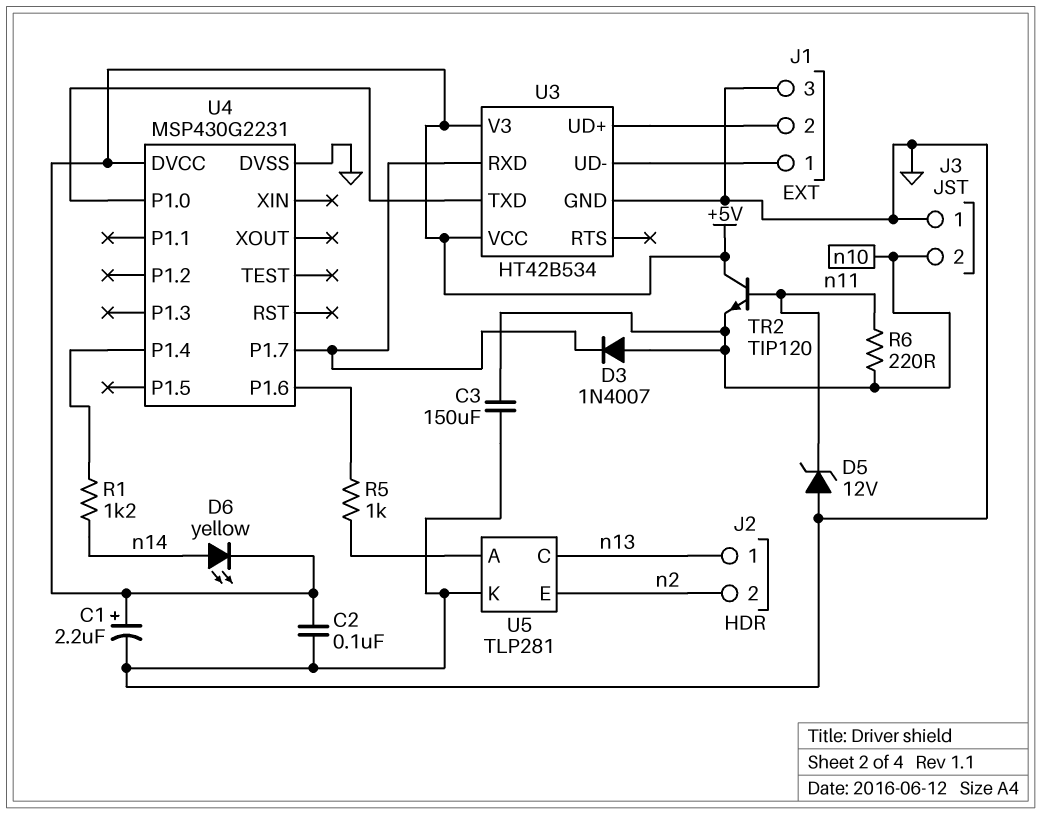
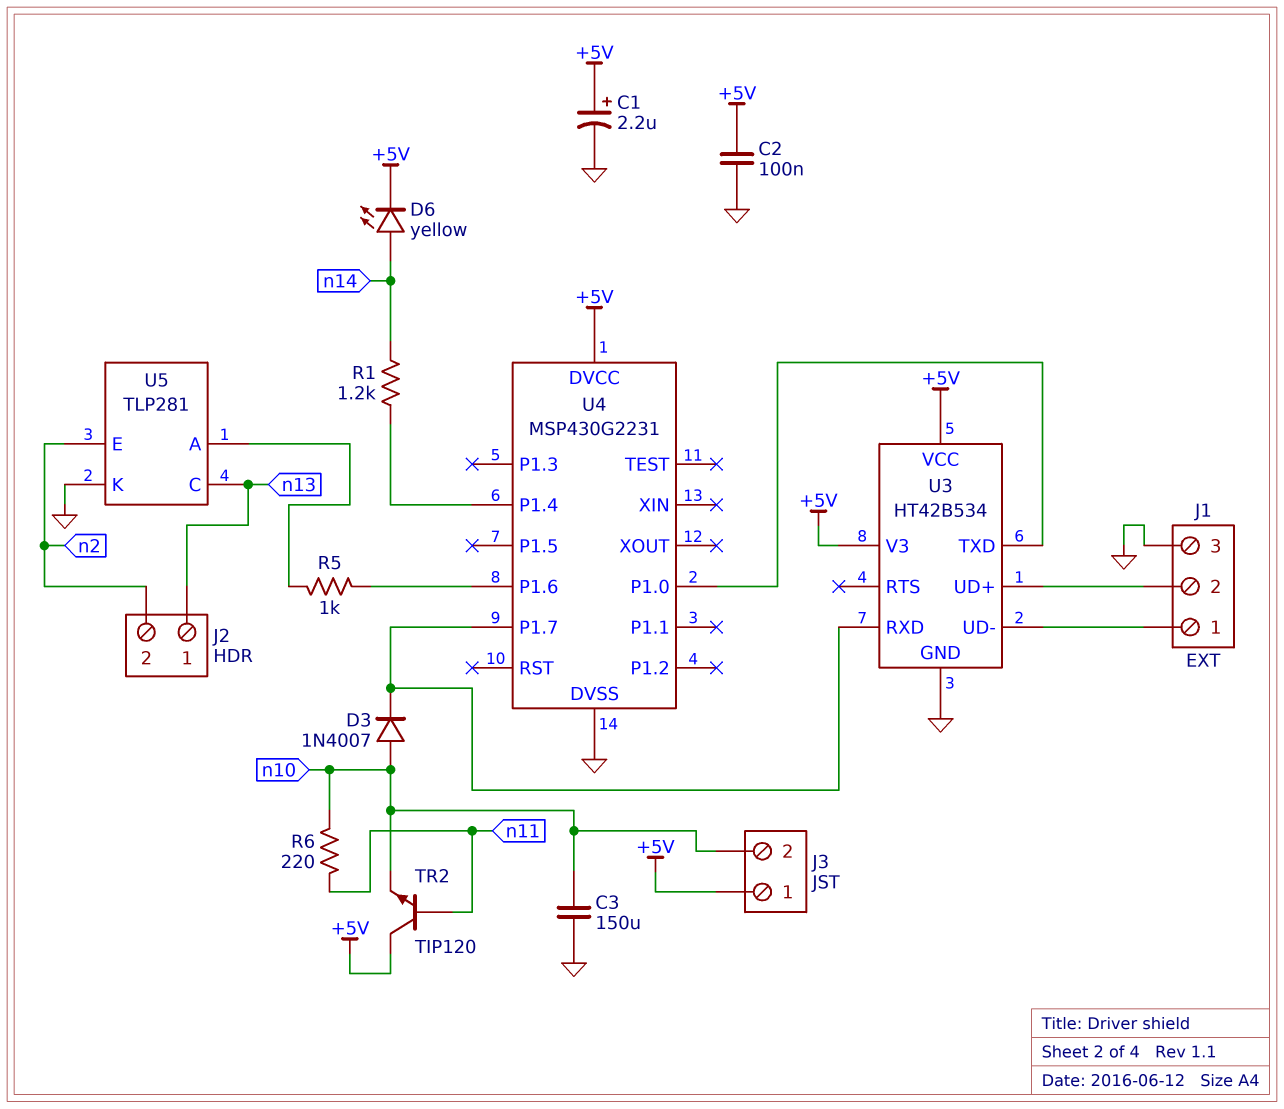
D5: zener 12V (A GND, K n11) -> none
J3 pin 1: GND -> +5V

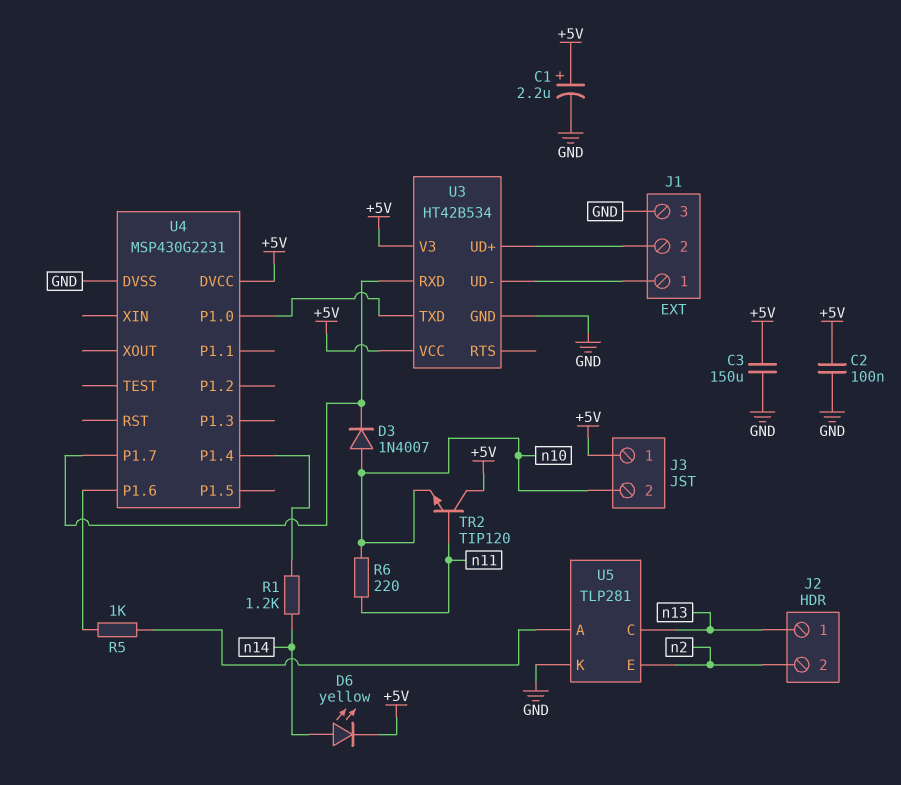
C3: 150uF (GND, n10) -> 150uF (+5V, GND)

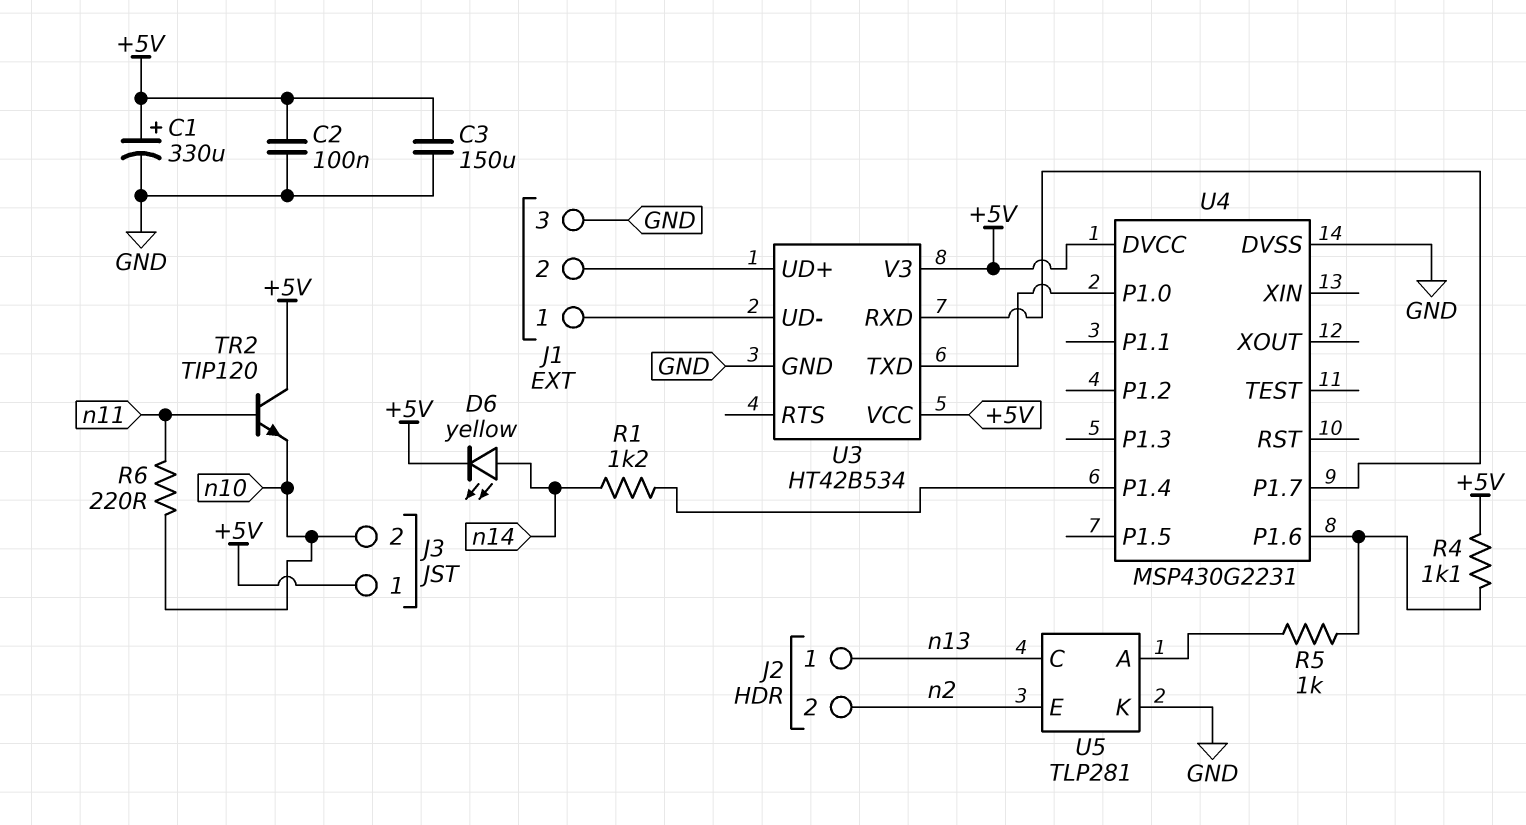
C1: 2.2uF (plus +5V, minus GND) -> 330uF (plus +5V, minus GND)
D3: diode 1N4007 (A n10, K U3/RXD) -> none
R4: none -> 1.1k (+5V, U4/P1.6)

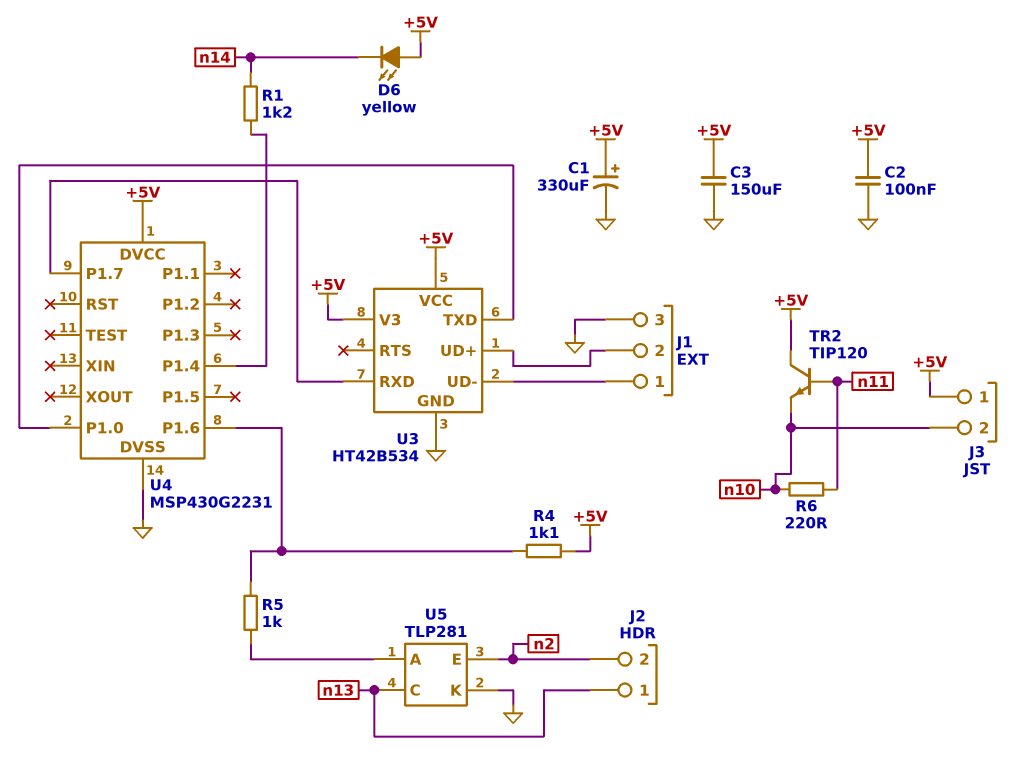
D6: LED yellow (A n14, K +5V) -> LED yellow (A +5V, K n14)

